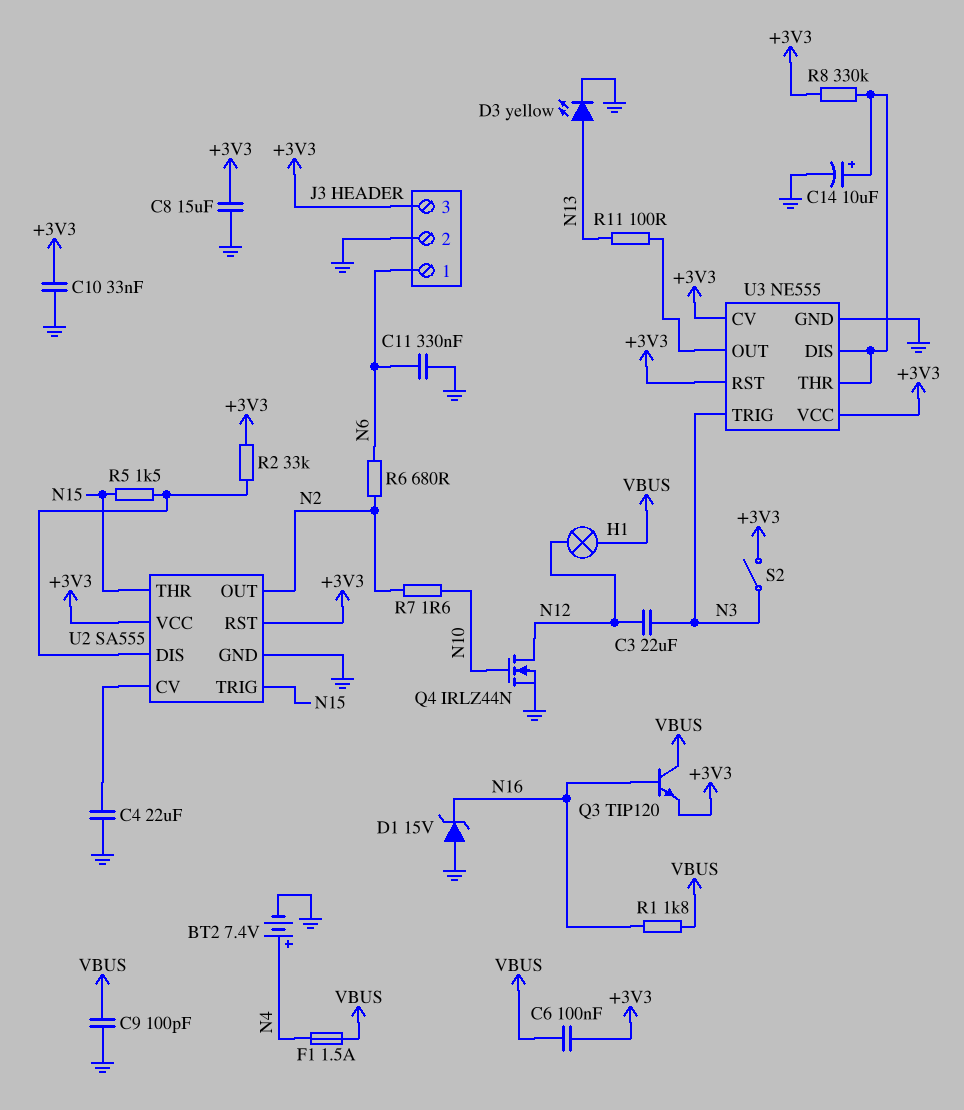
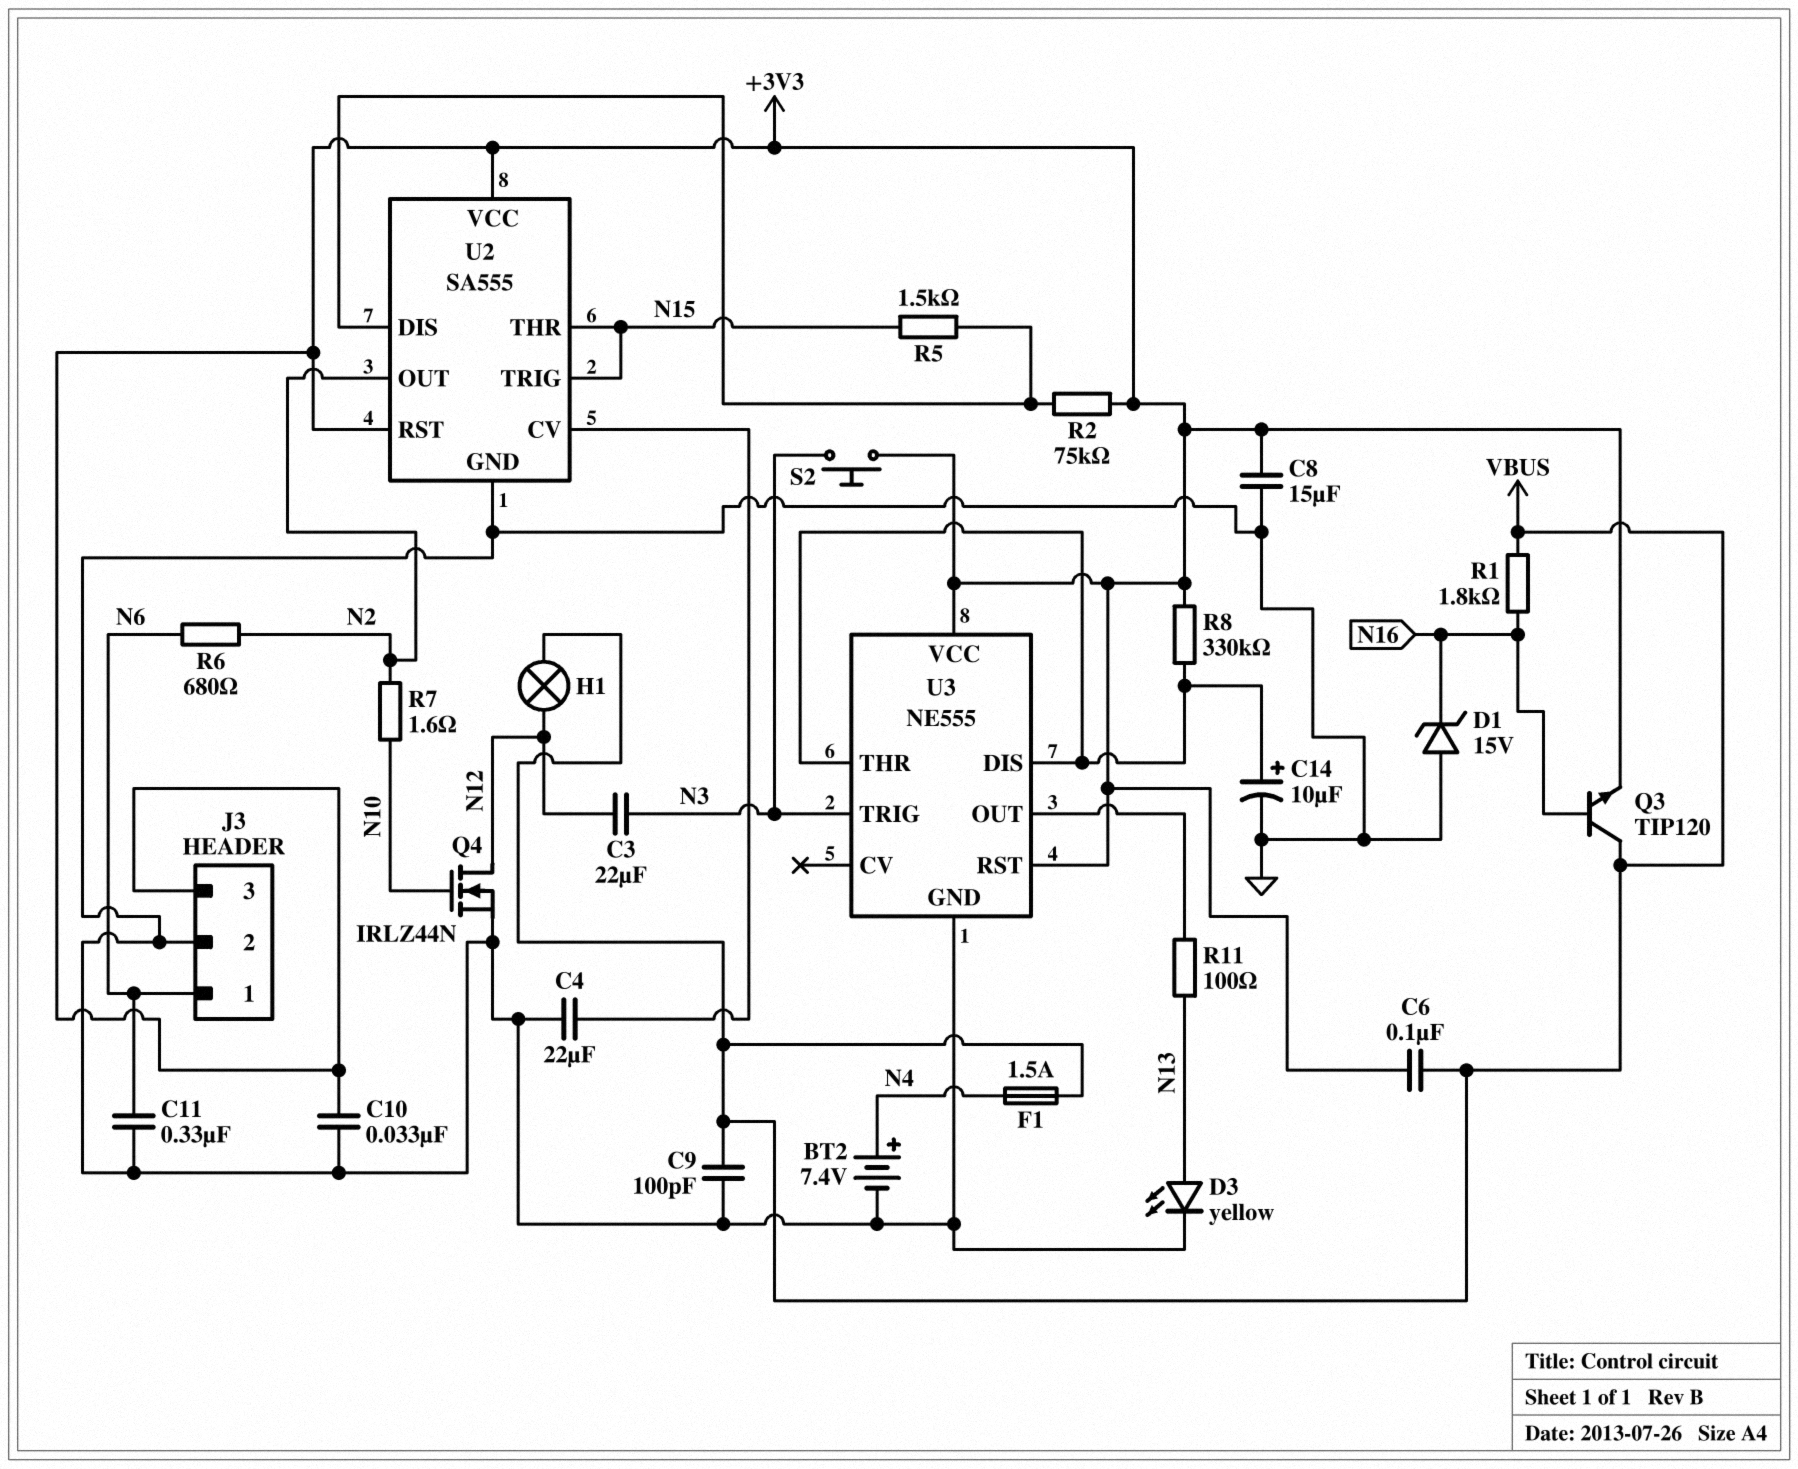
R2: 33k (+3V3, U2/DIS) -> 75k (+3V3, U2/DIS)
S2: switch (+3V3, N3) -> button (+3V3, N3)
U3 pin CV: +3V3 -> none

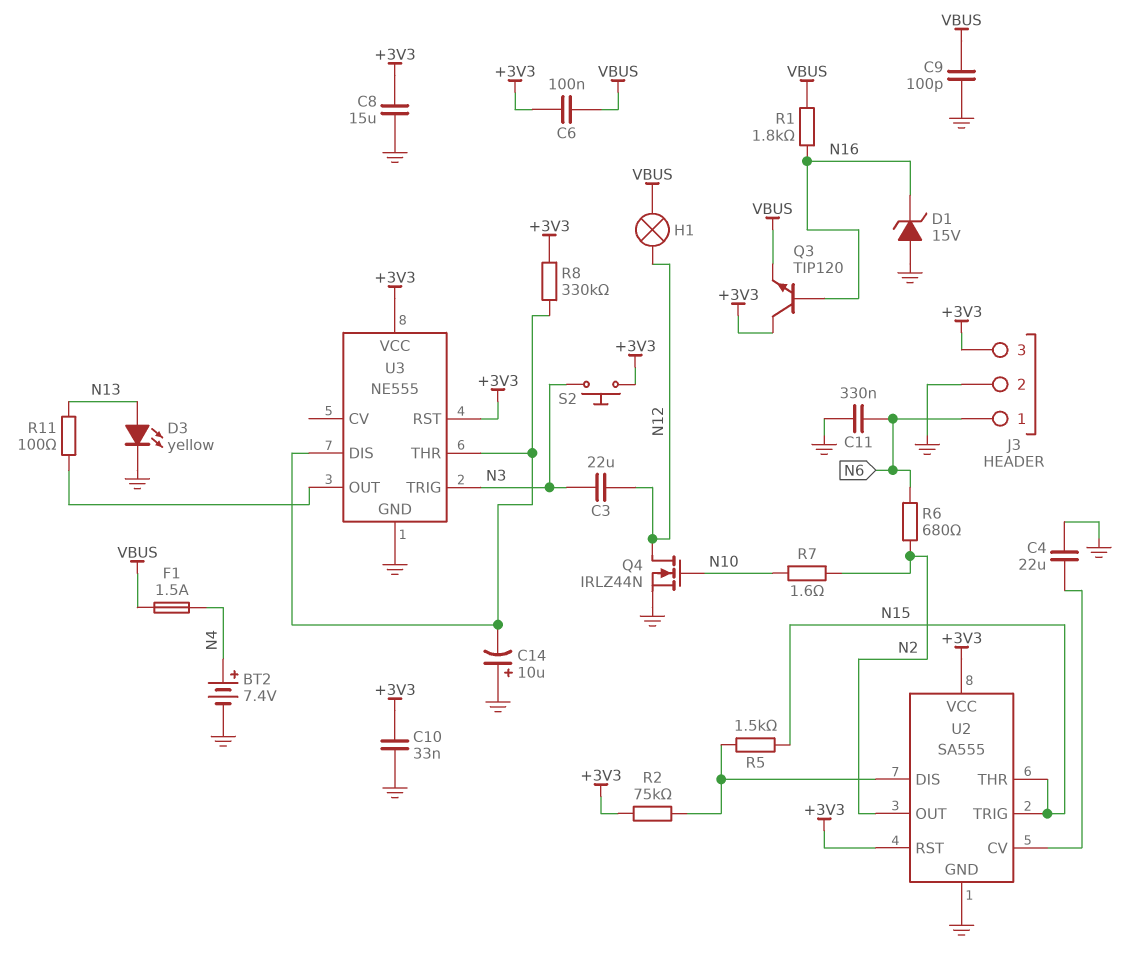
C14: 10uF (plus U3/DIS, minus GND) -> 10uF (plus GND, minus U3/DIS)
Q3: NPN TIP120 (B N16, C VBUS, E +3V3) -> NPN TIP120 (B N16, C +3V3, E VBUS)

